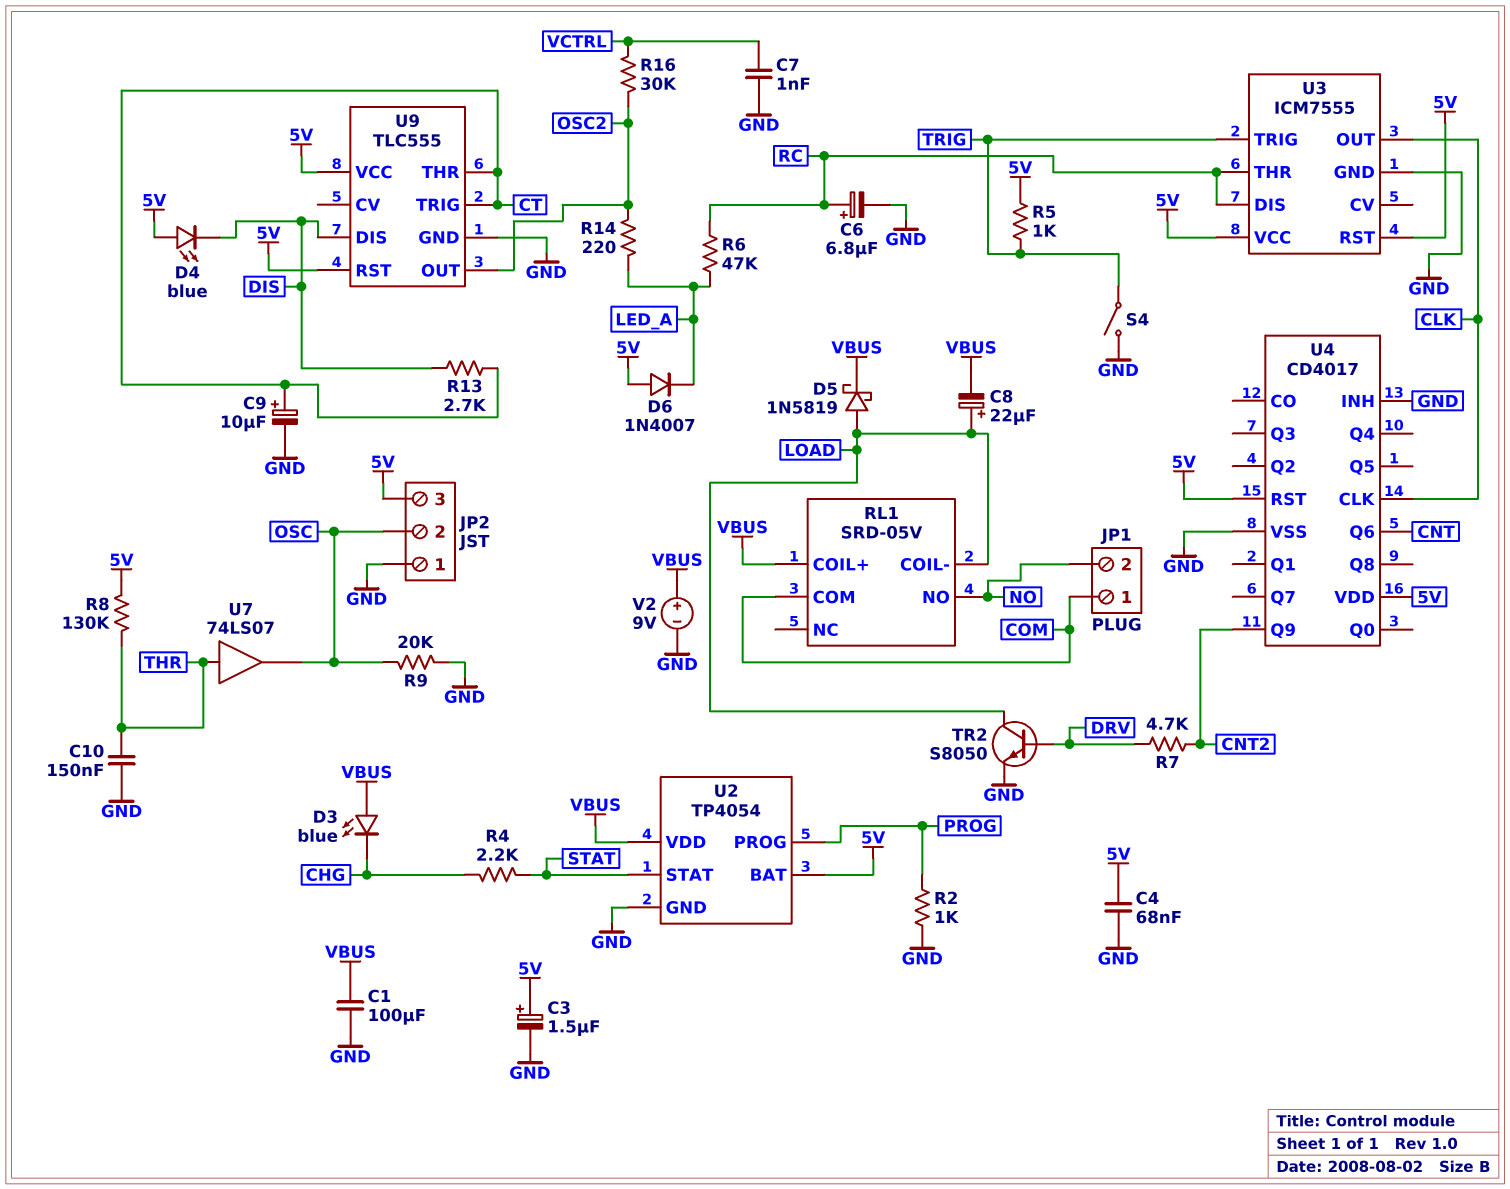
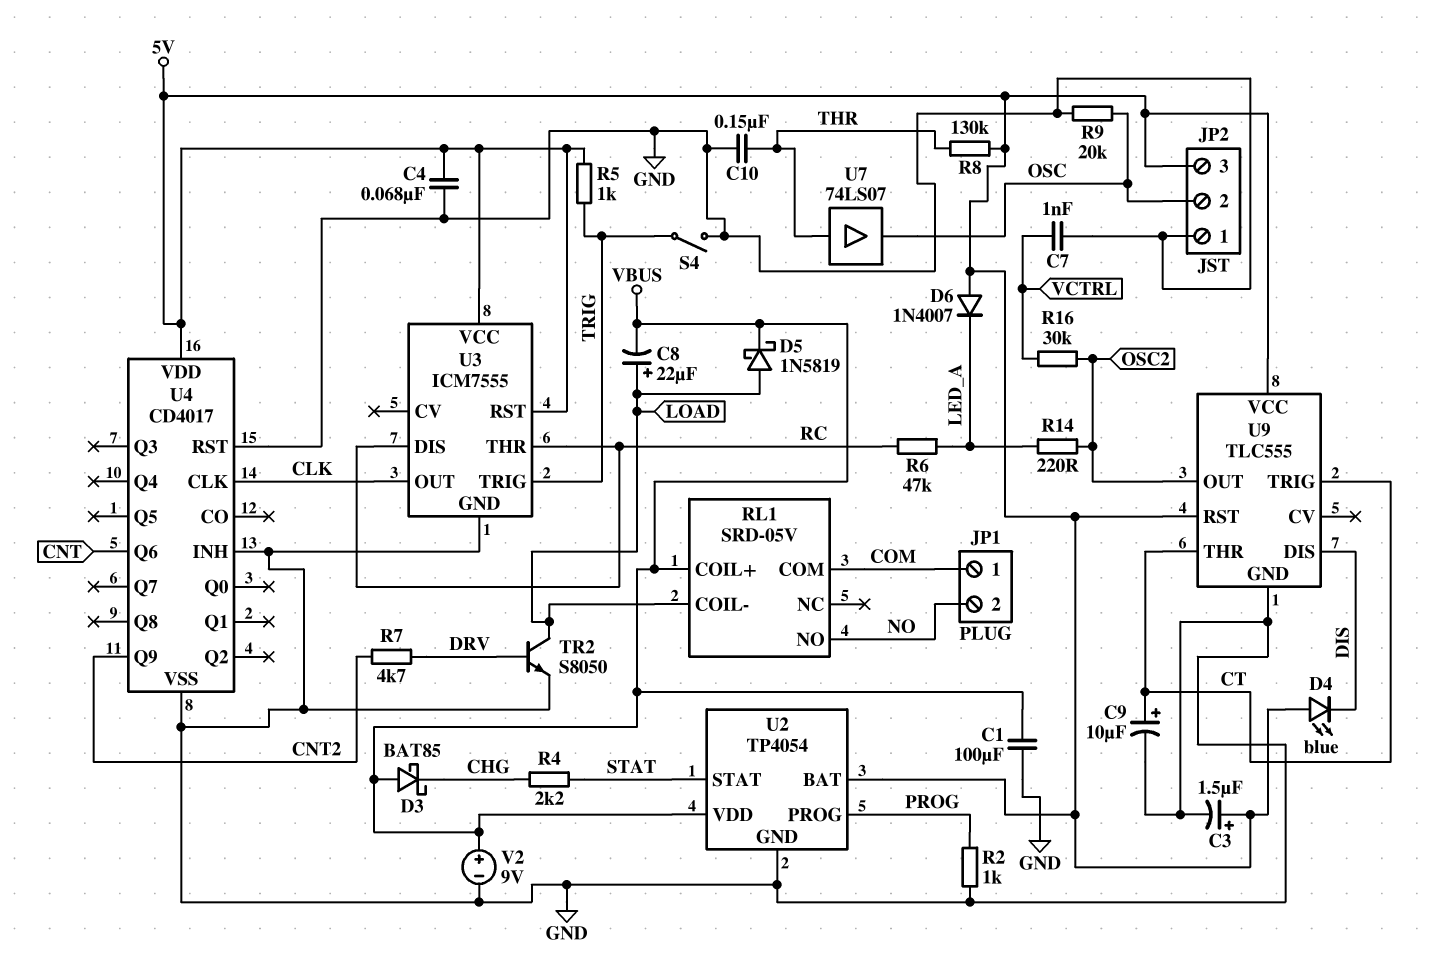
C6: 6.8uF (plus RC, minus GND) -> none
D3: LED blue (A VBUS, K CHG) -> schottky BAT85 (A VBUS, K CHG)
R13: 2.7k (CT, DIS) -> none
U4 pin RST: 5V -> GND

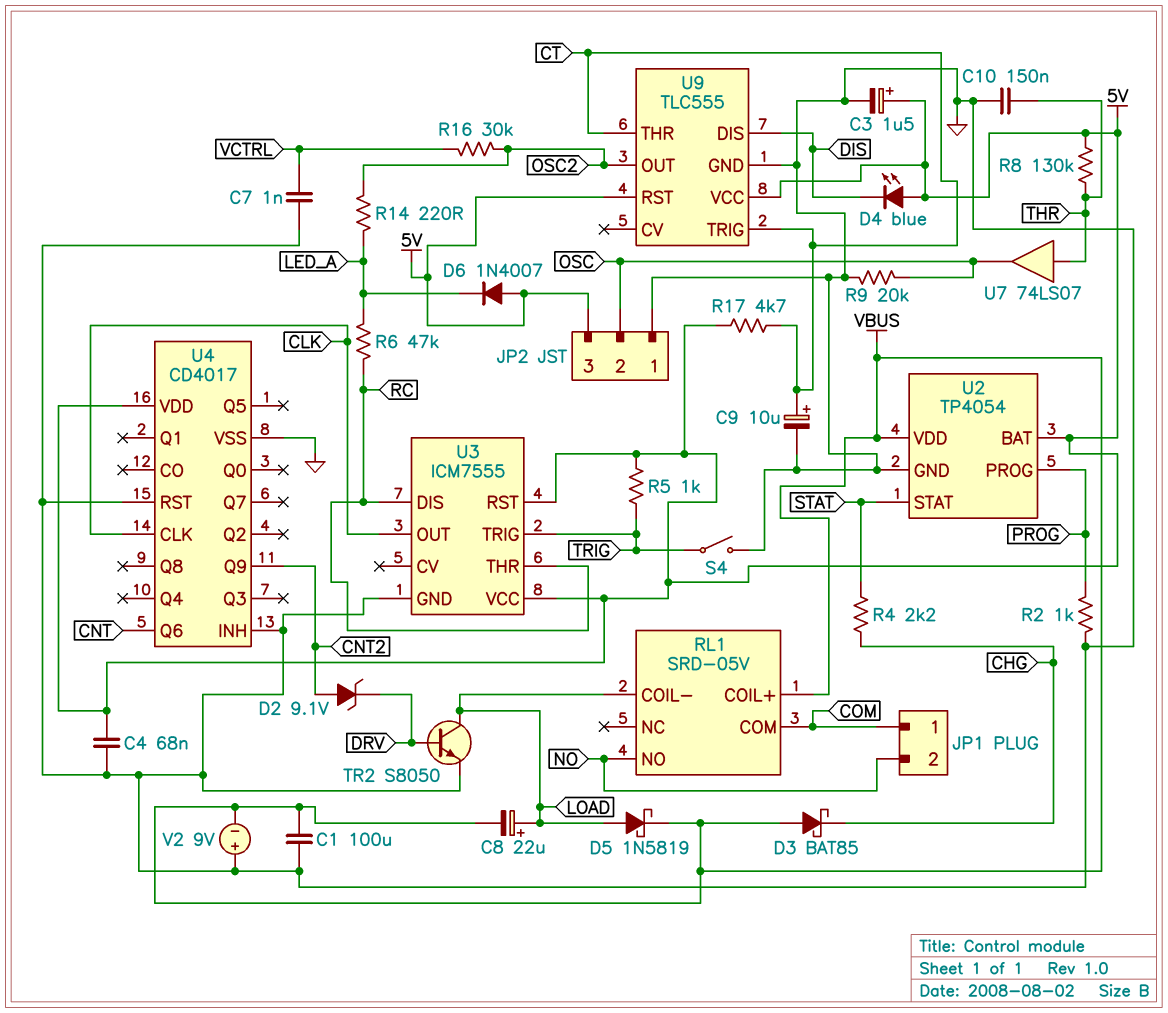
D2: none -> zener 9.1V (A CNT2, K DRV)
R7: 4.7k (CNT2, DRV) -> none
R17: none -> 4.7k (5V, CT)
V2: 9V (plus VBUS, minus GND) -> 9V (plus GND, minus VBUS)

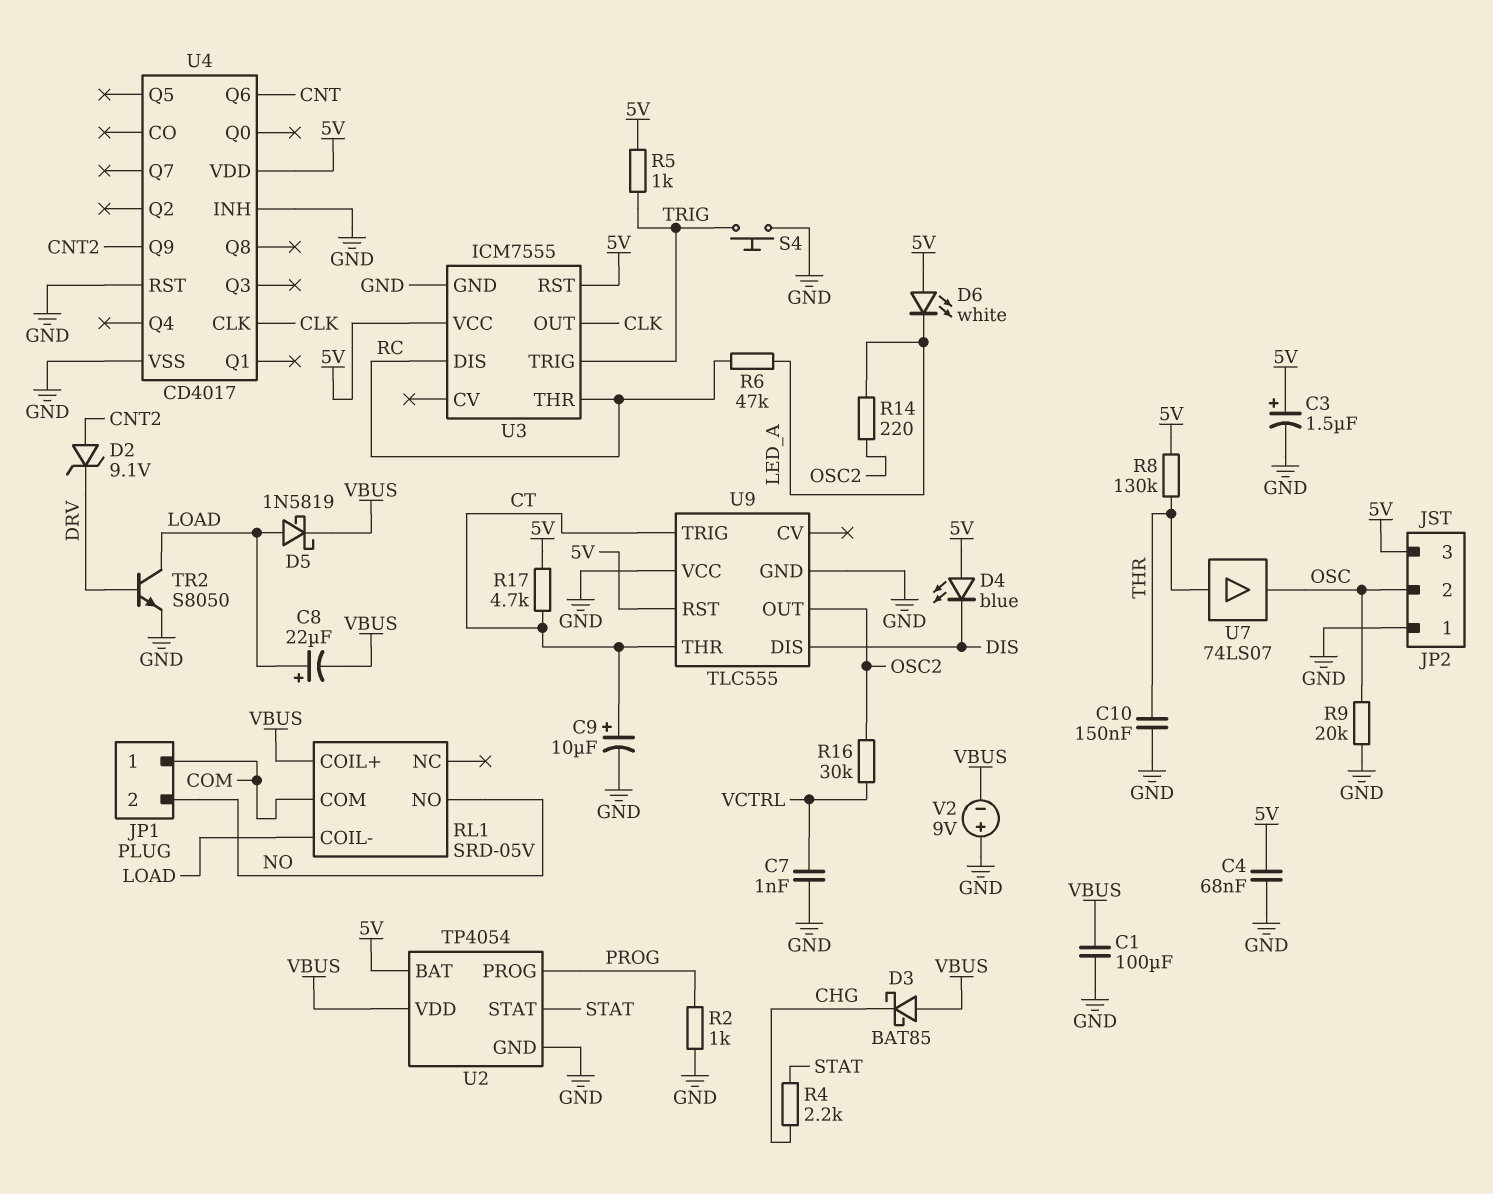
D6: diode 1N4007 (A 5V, K LED_A) -> LED white (A 5V, K LED_A)
S4: switch (GND, TRIG) -> button (GND, TRIG)
U9 pin VCC: 5V -> GND

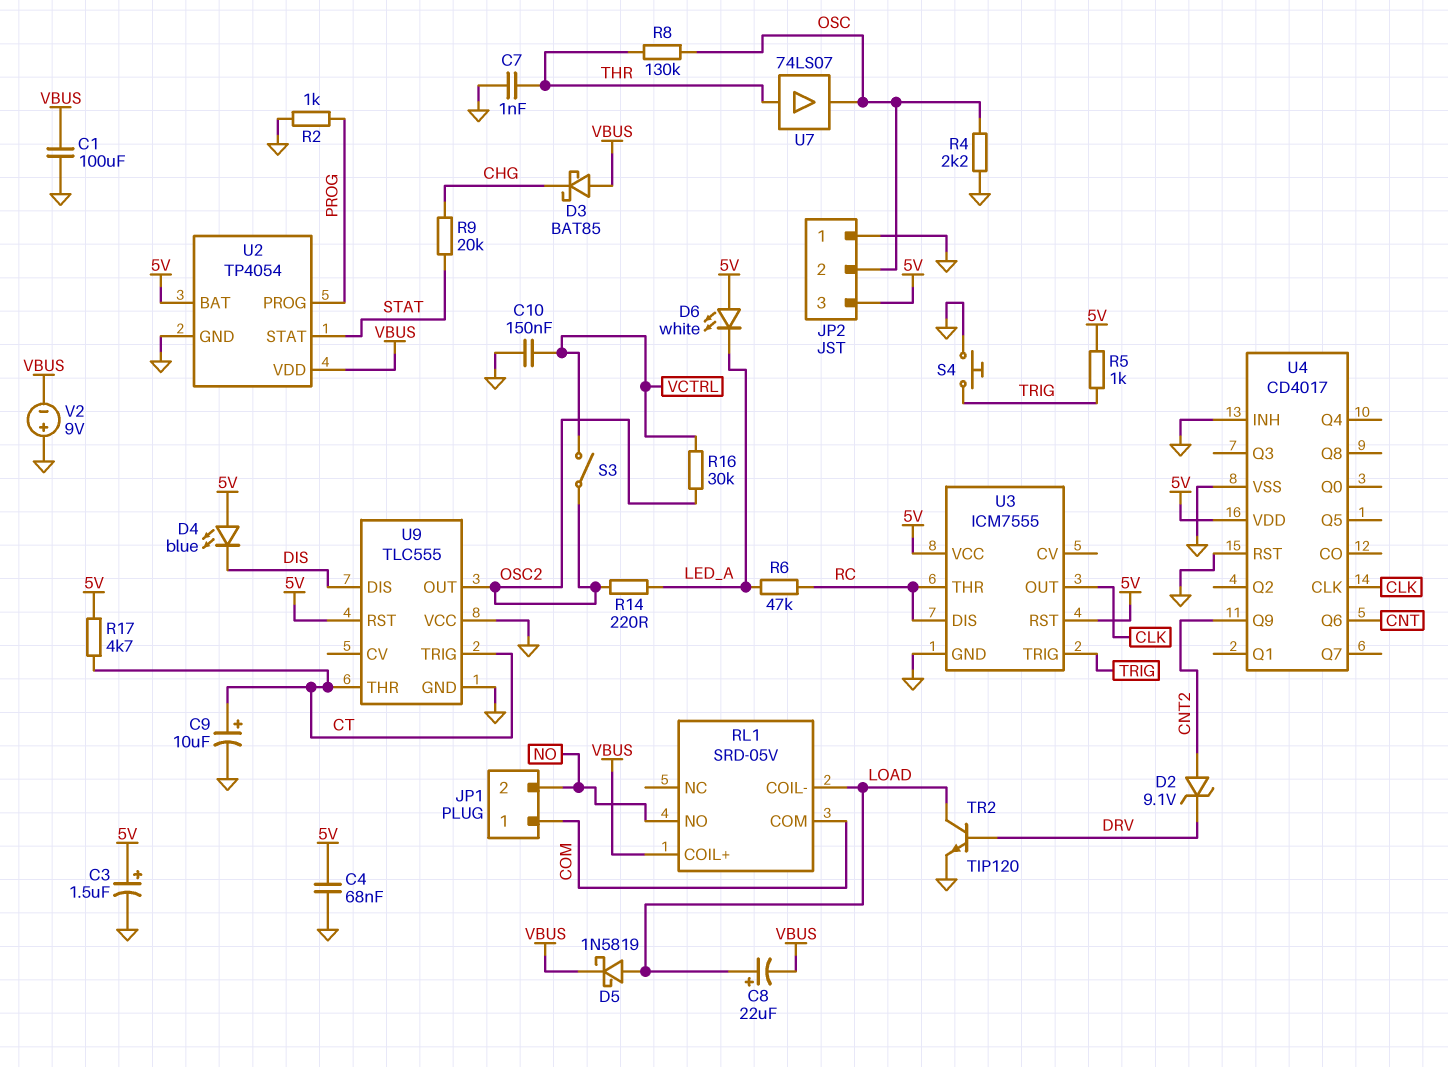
C7: 1nF (GND, VCTRL) -> 1nF (GND, THR)
C10: 150nF (GND, THR) -> 150nF (GND, VCTRL)
R4: 2.2k (CHG, STAT) -> 2.2k (GND, OSC)
R8: 130k (5V, THR) -> 130k (OSC, THR)
R9: 20k (GND, OSC) -> 20k (CHG, STAT)
S3: none -> switch (OSC2, VCTRL)
TR2: NPN S8050 (B DRV, C LOAD, E GND) -> NPN TIP120 (B DRV, C LOAD, E GND)

